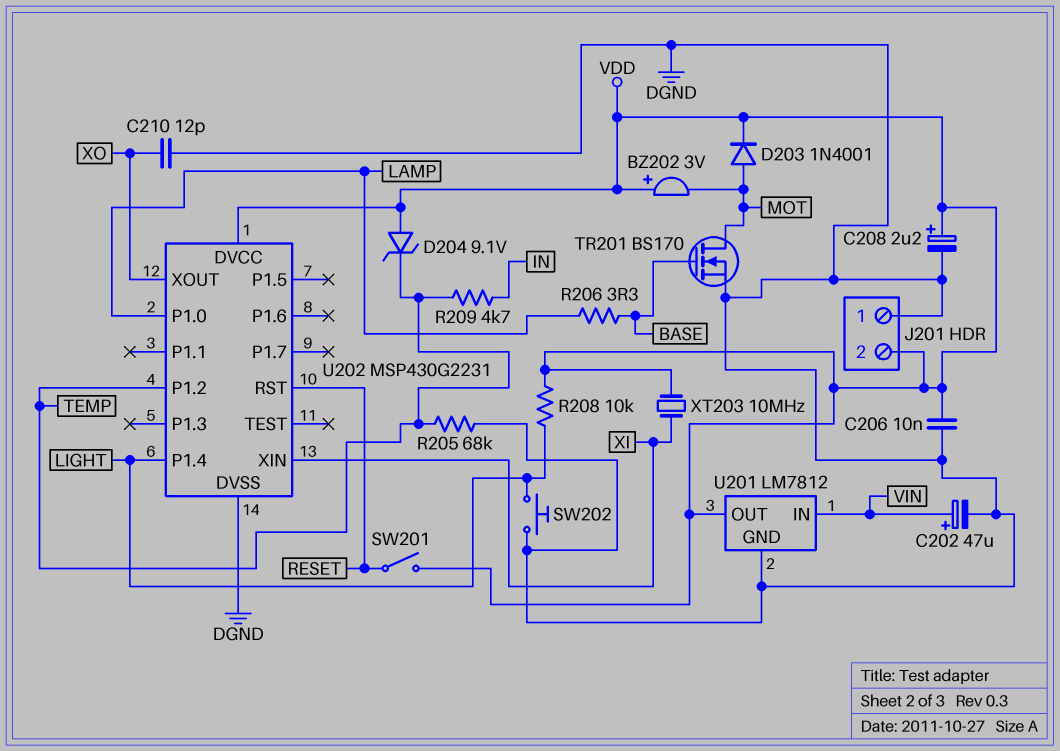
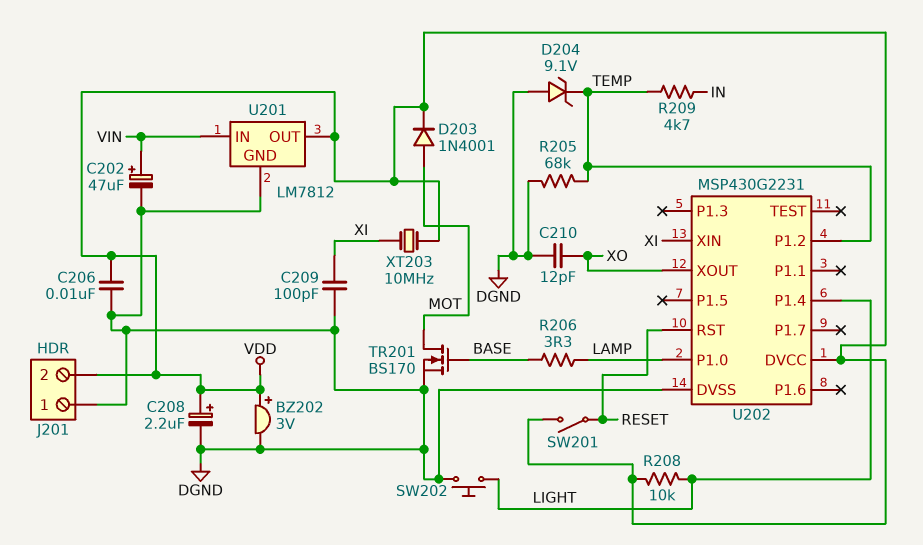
BZ202: buzzer 3V (plus VDD, minus MOT) -> buzzer 3V (plus VDD, minus DGND)
C209: none -> 100pF (DGND, XI)
D204: zener 9.1V (A VDD, K TEMP) -> zener 9.1V (A DGND, K TEMP)

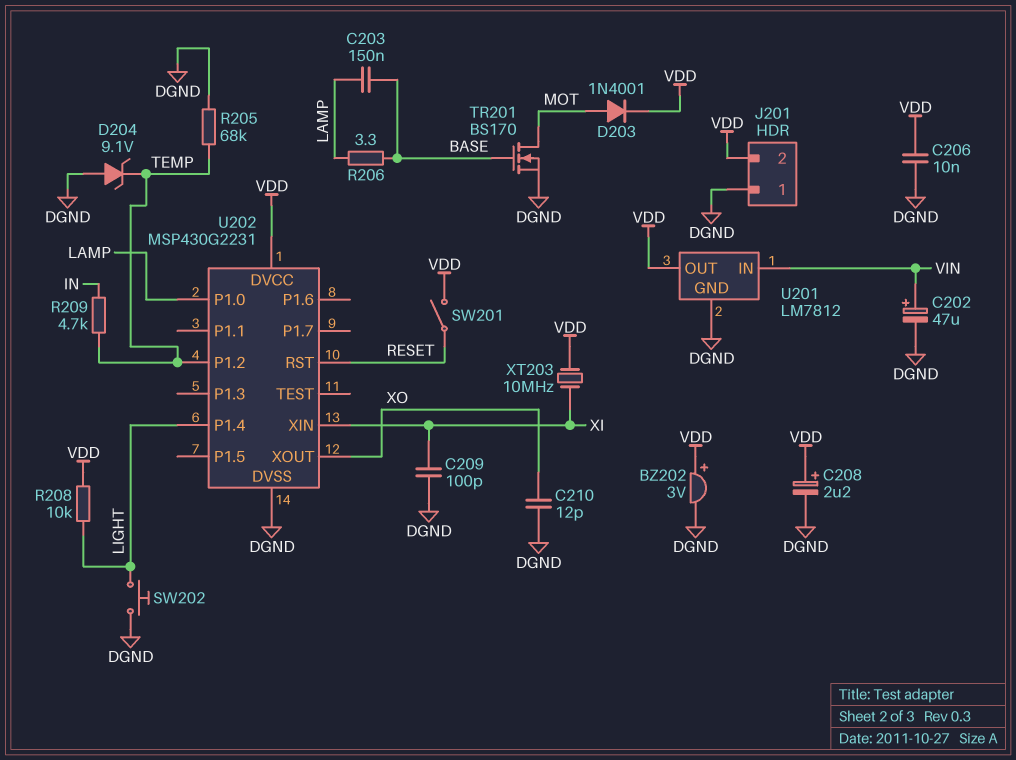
C203: none -> 150nF (BASE, LAMP)

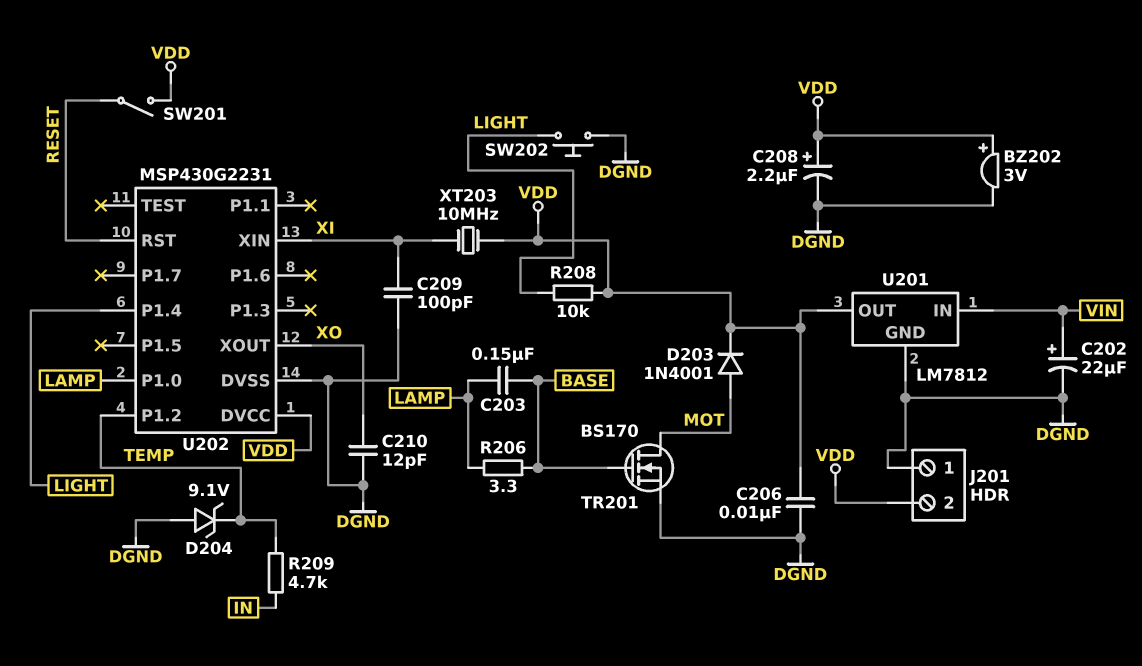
C202: 47uF (plus VIN, minus DGND) -> 22uF (plus VIN, minus DGND)
R205: 68k (DGND, TEMP) -> none

